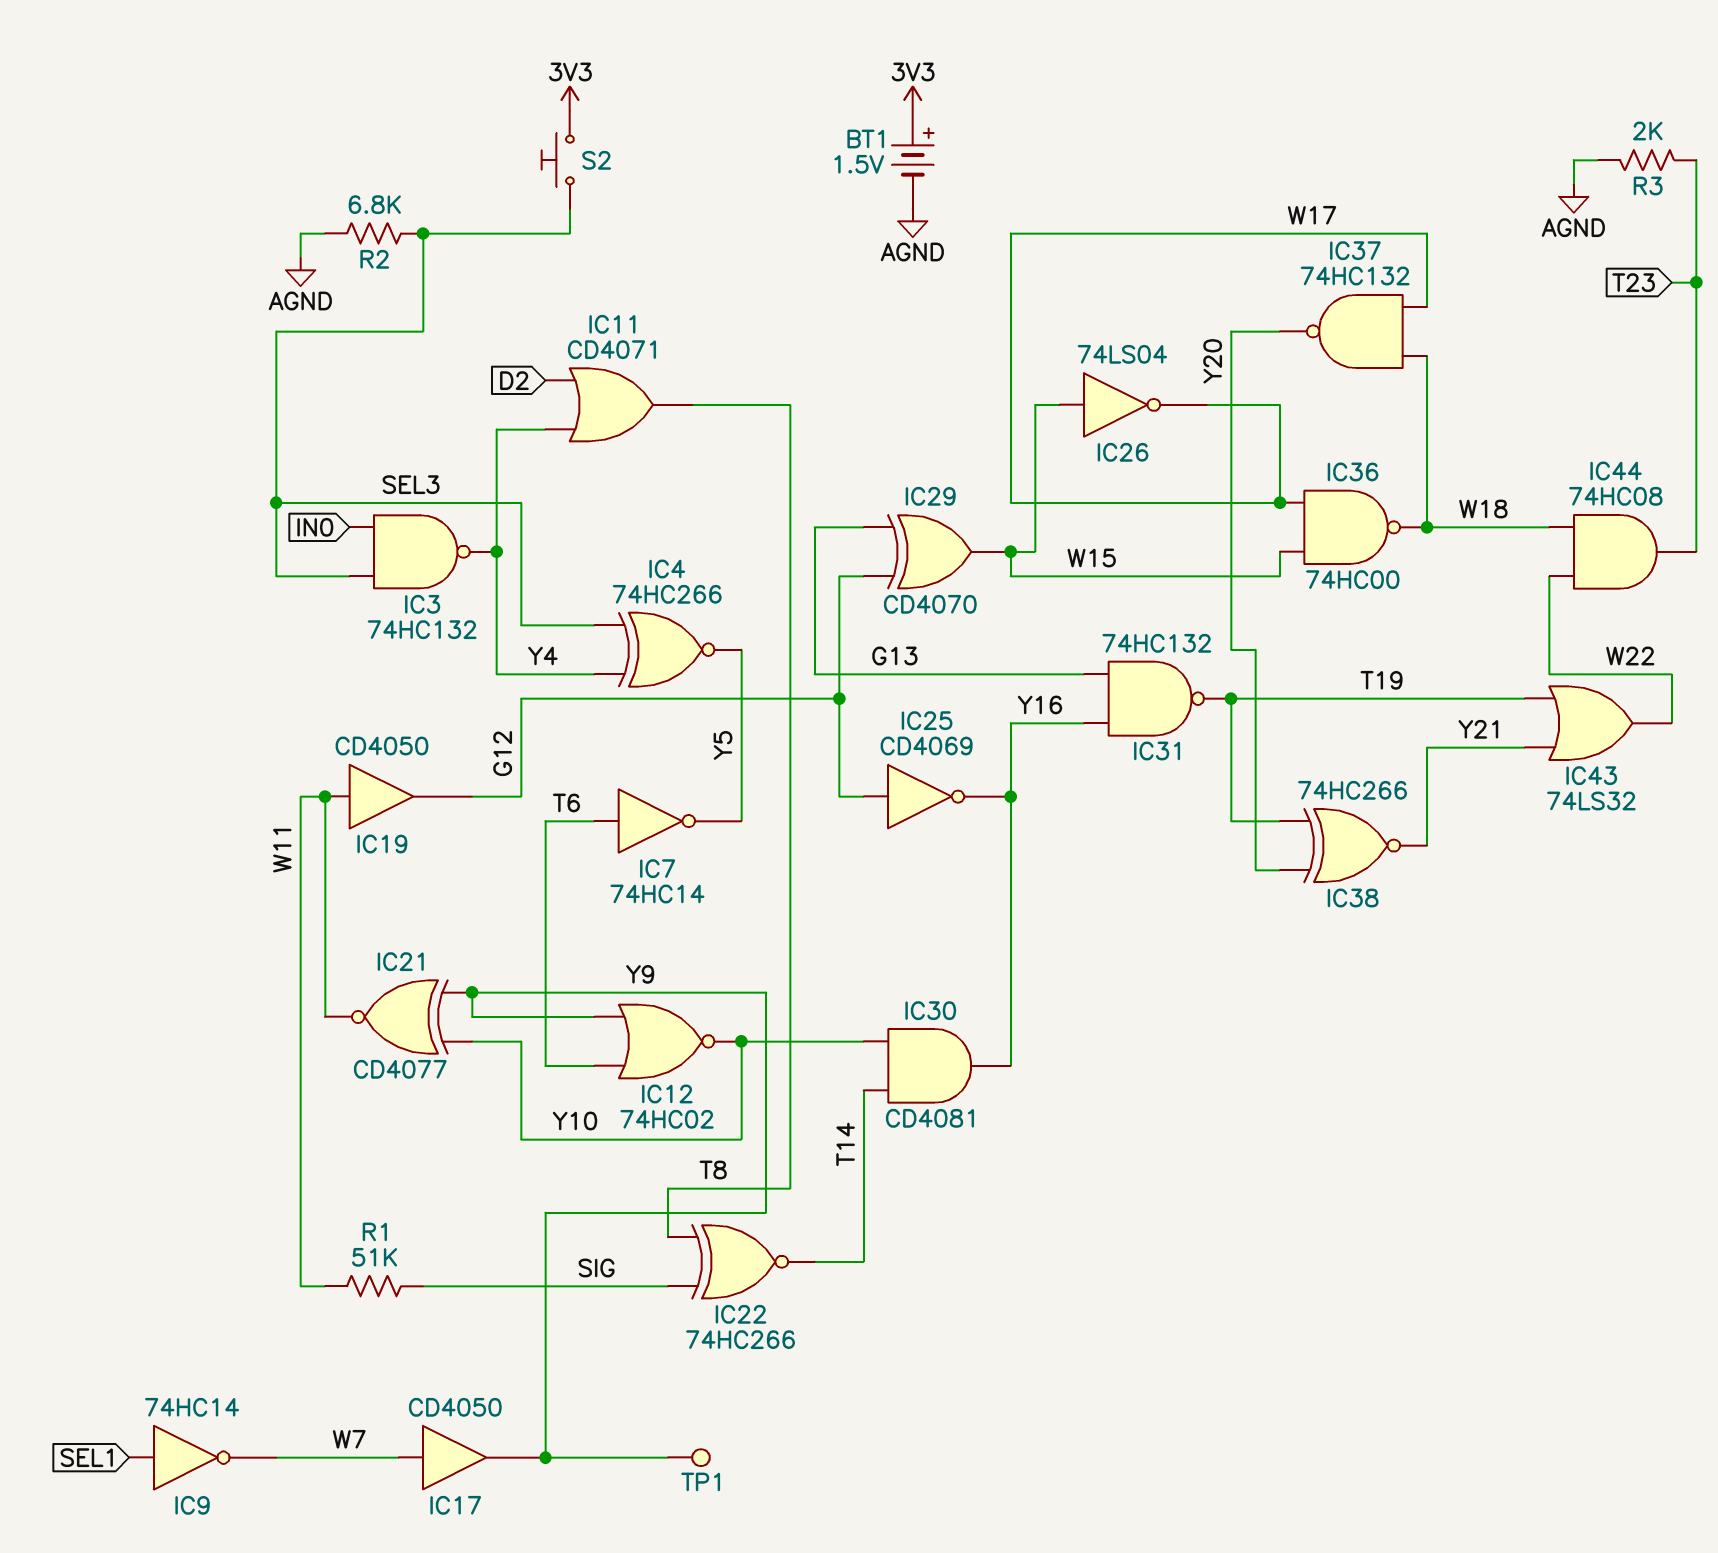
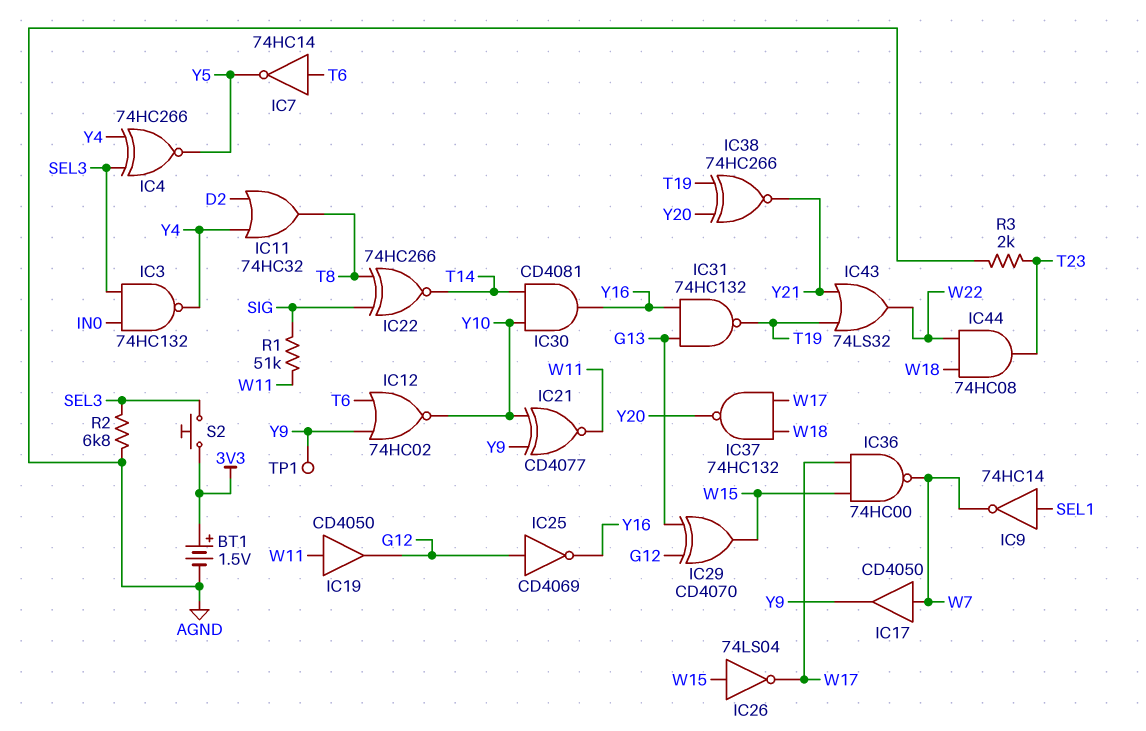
IC11: OR CD4071 (in D2, in Y4, out T8) -> OR 74HC32 (in D2, in Y4, out T8)
IC36: NAND 74HC00 (in W15, in W17, out W18) -> NAND 74HC00 (in W15, in W17, out W7)

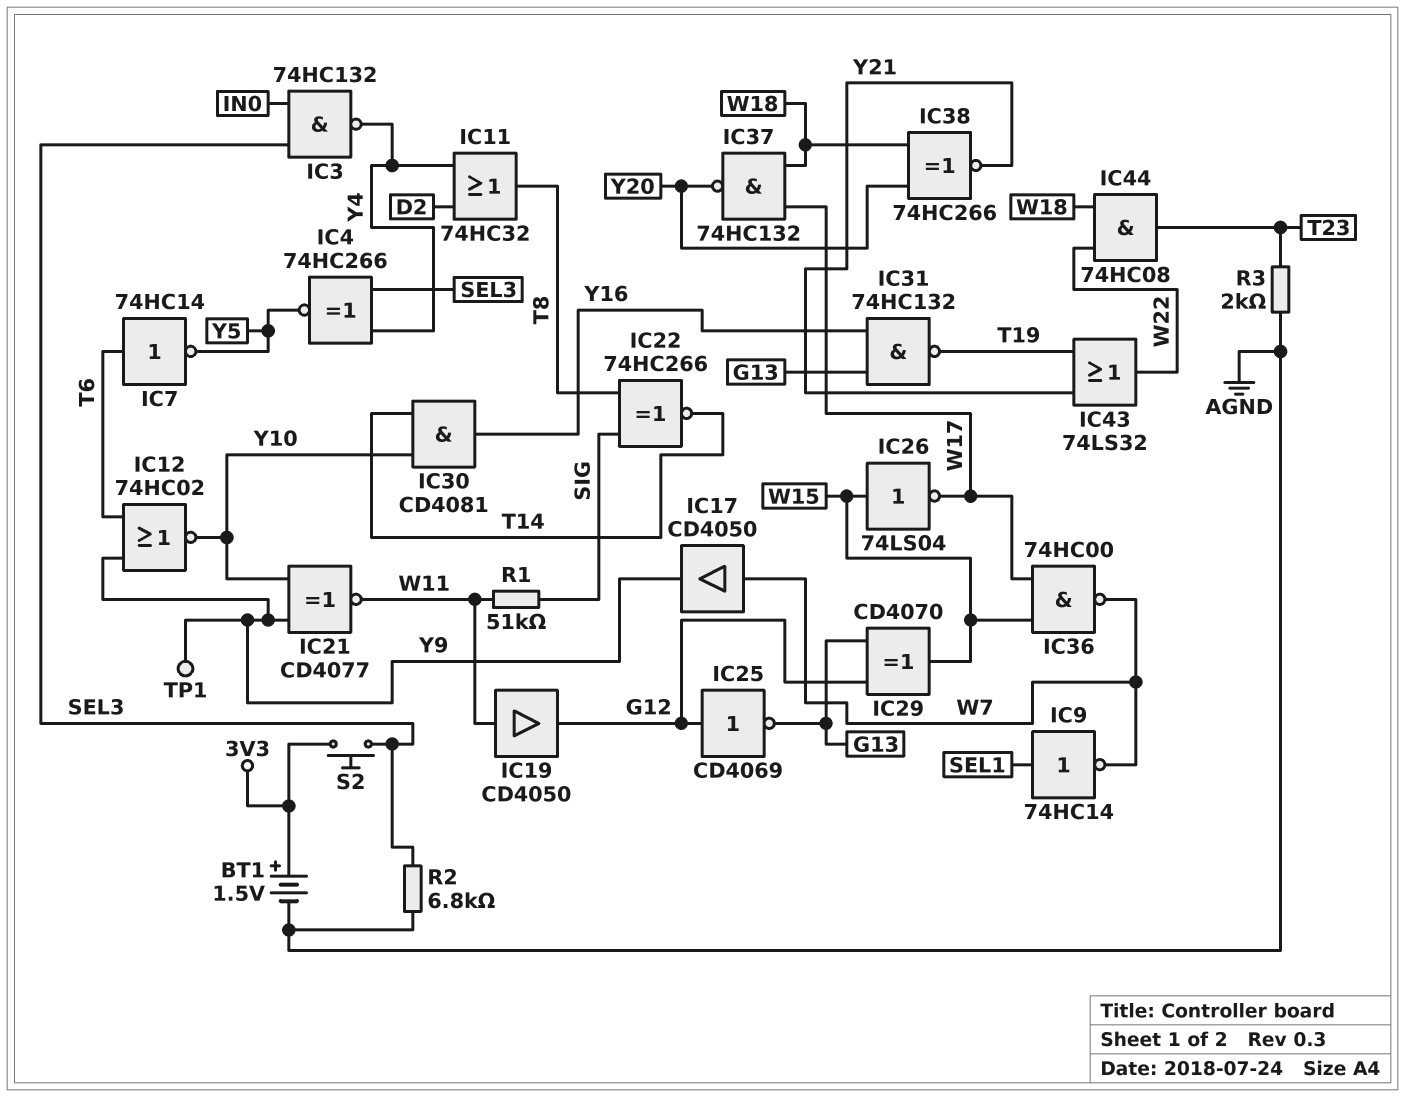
IC25: NOT CD4069 (in G12, out Y16) -> NOT CD4069 (in G12, out G13)
IC38: XNOR 74HC266 (in T19, in Y20, out Y21) -> XNOR 74HC266 (in W18, in Y20, out Y21)

